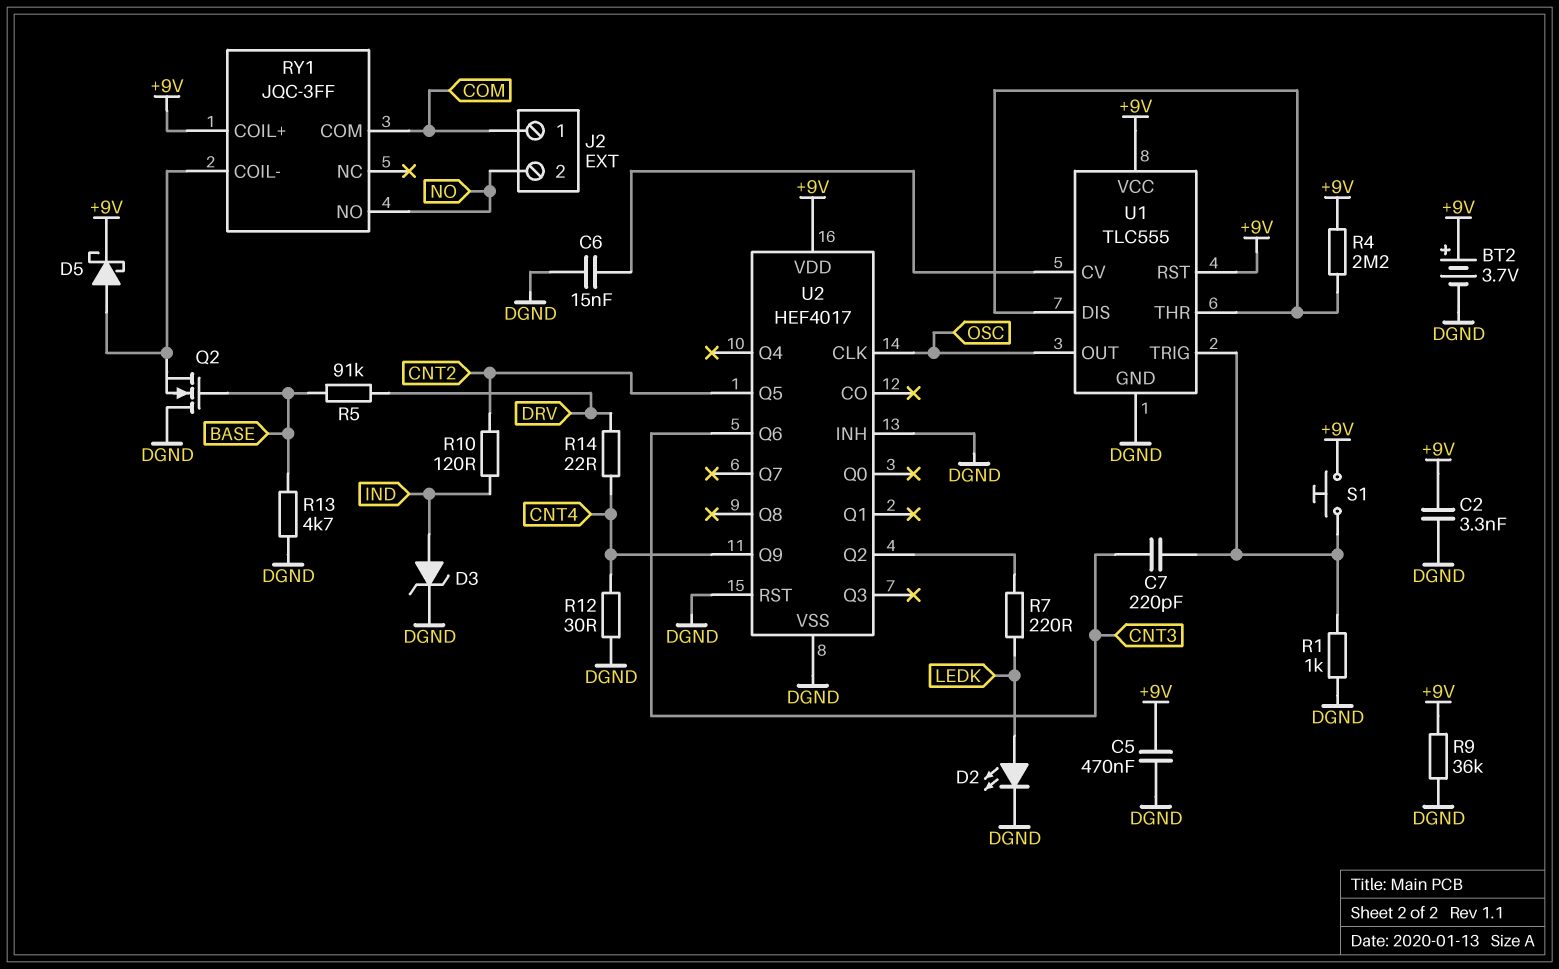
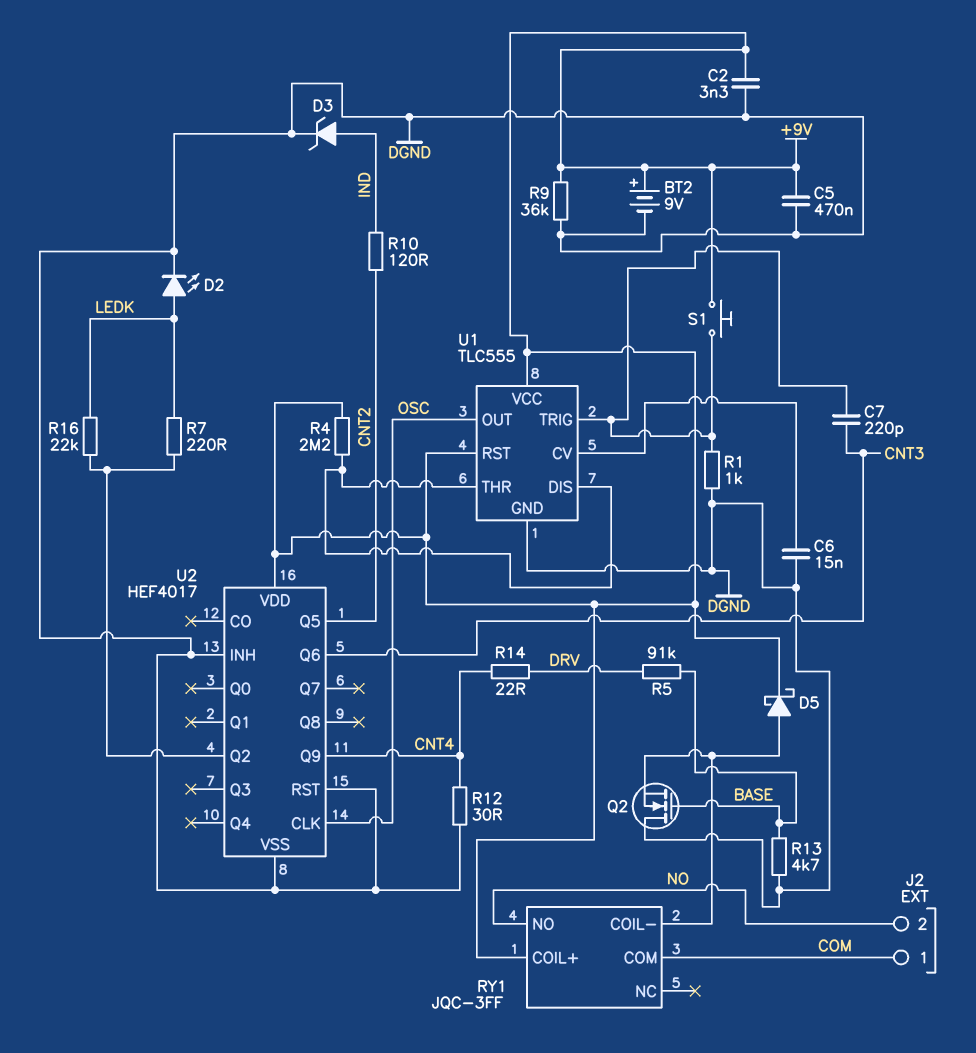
BT2: 3.7V (plus +9V, minus DGND) -> 9V (plus +9V, minus DGND)
R16: none -> 22k (LEDK, U2/Q2)

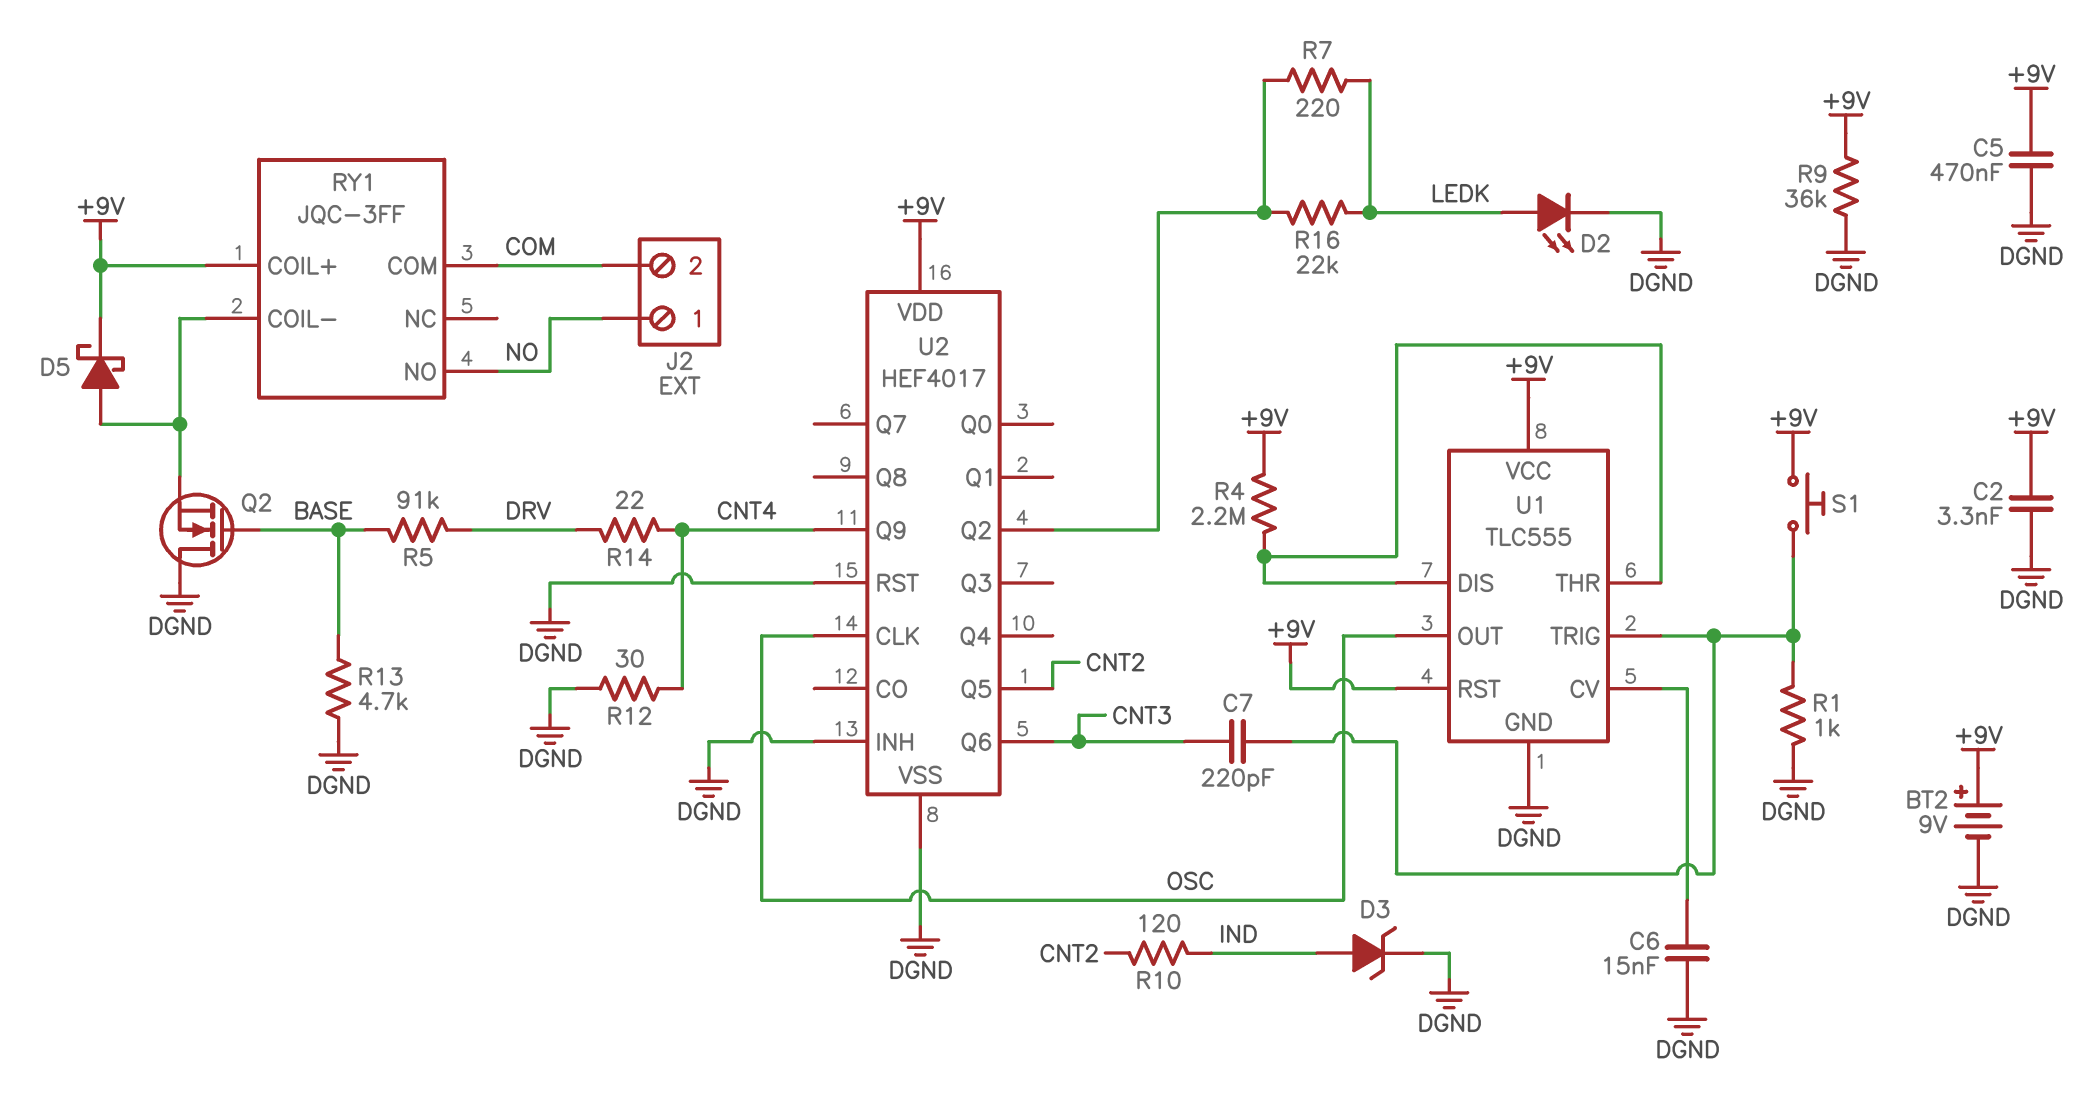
J2 pin 1: COM -> NO
J2 pin 2: NO -> COM

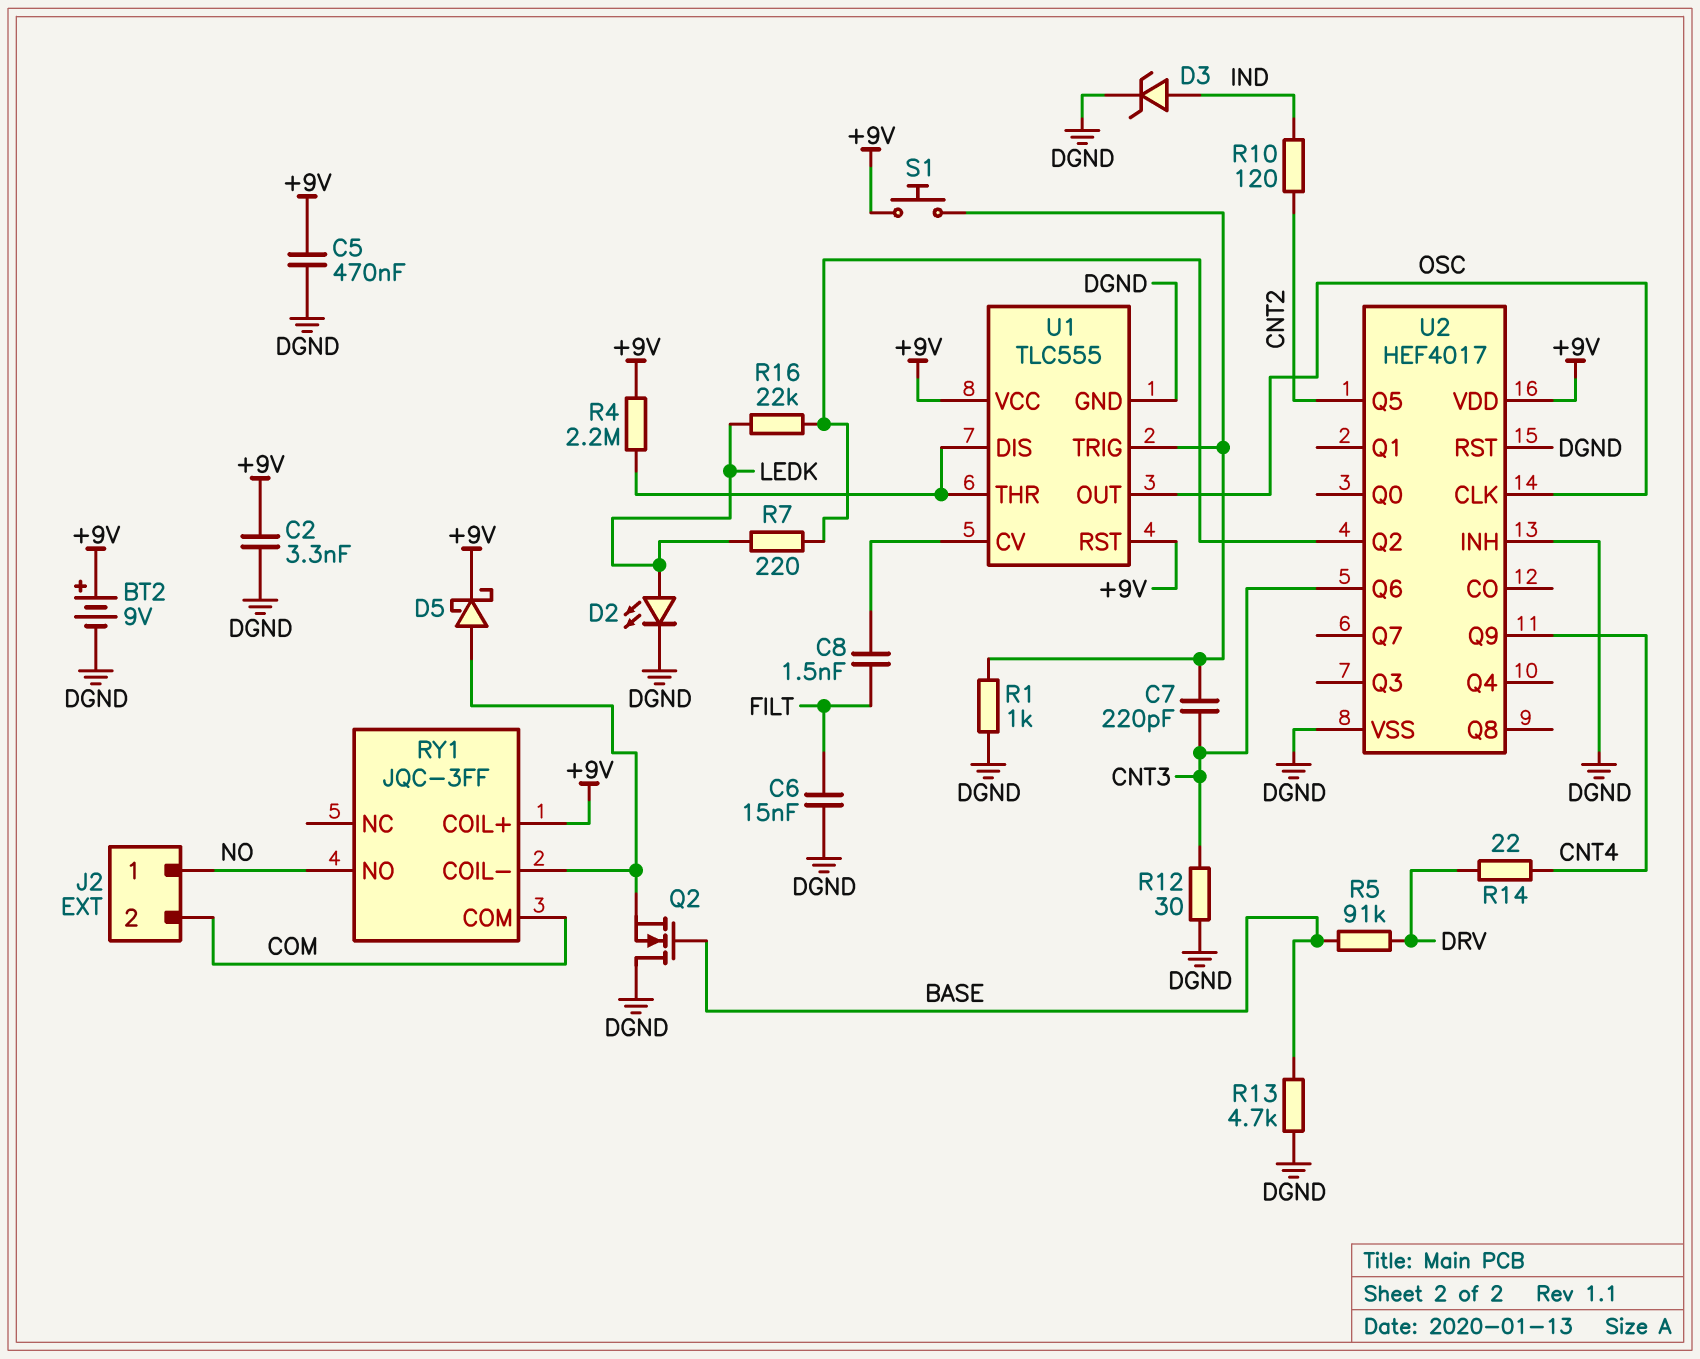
C6: 15nF (DGND, U1/CV) -> 15nF (DGND, FILT)
C8: none -> 1.5nF (FILT, U1/CV)
R9: 36k (+9V, DGND) -> none
R12: 30 (CNT4, DGND) -> 30 (CNT3, DGND)

